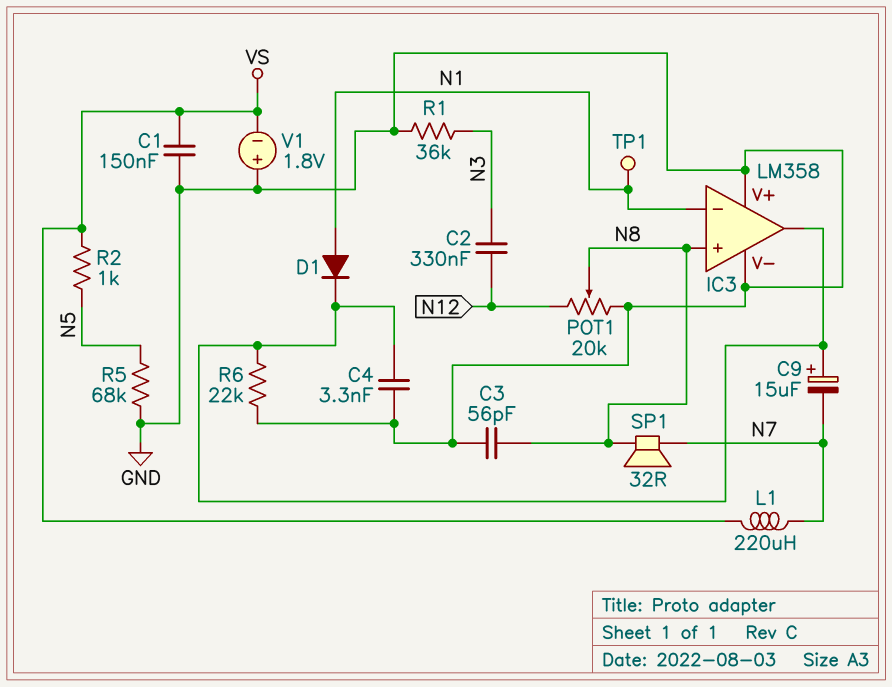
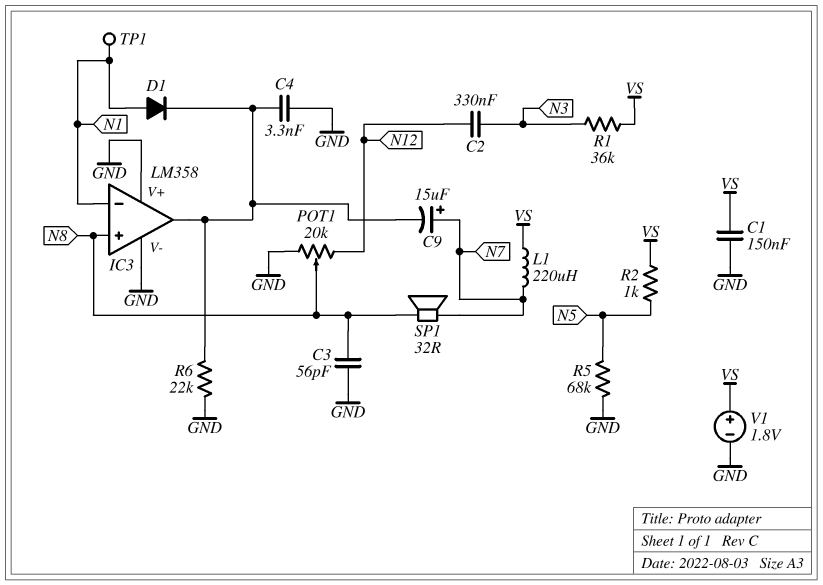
C9: 15uF (plus IC3/out, minus N7) -> 15uF (plus N7, minus IC3/out)
R1: 36k (GND, N3) -> 36k (N3, VS)
V1: 1.8V (plus GND, minus VS) -> 1.8V (plus VS, minus GND)

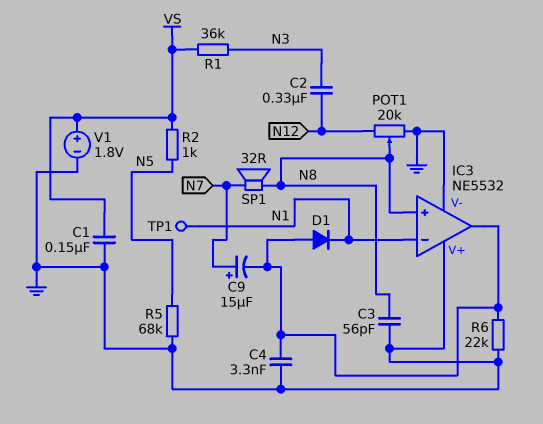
D1: diode (A N1, K IC3/out) -> diode (A IC3/out, K N1)
IC3: LM358 -> NE5532
L1: 220uH (N7, VS) -> none

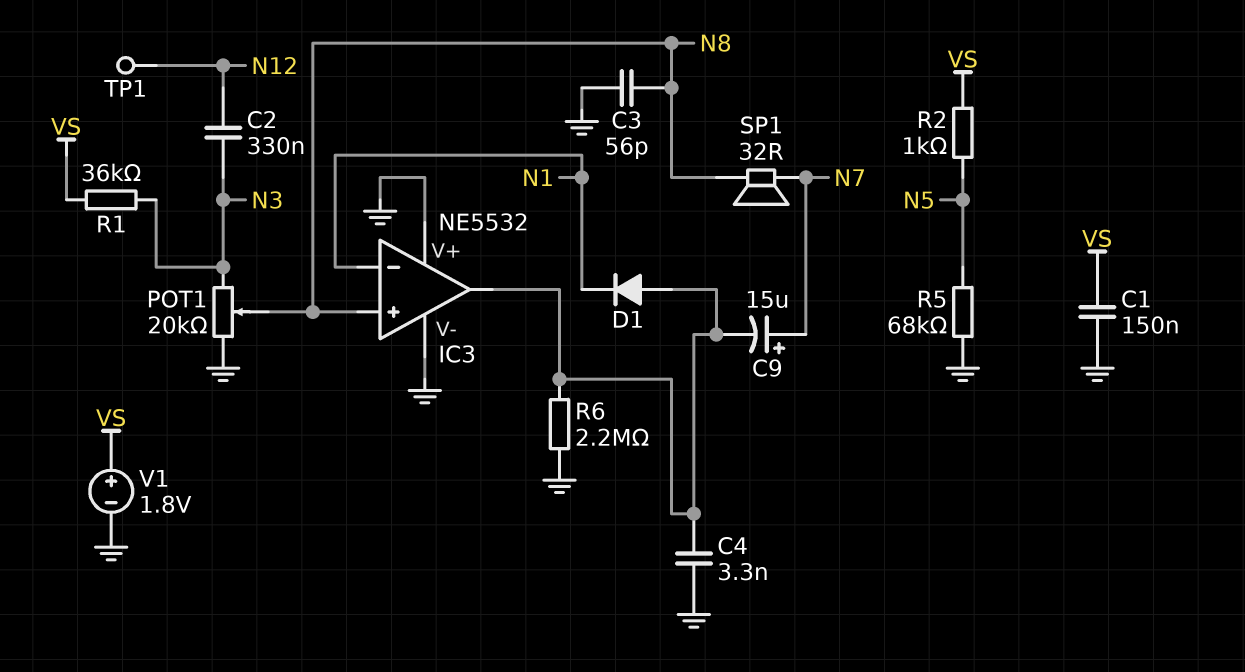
POT1: 20k (GND, N12, wiper N8) -> 20k (GND, N3, wiper N8)
R6: 22k (GND, IC3/out) -> 2.2M (GND, IC3/out)
TP1: test point (N1) -> test point (N12)

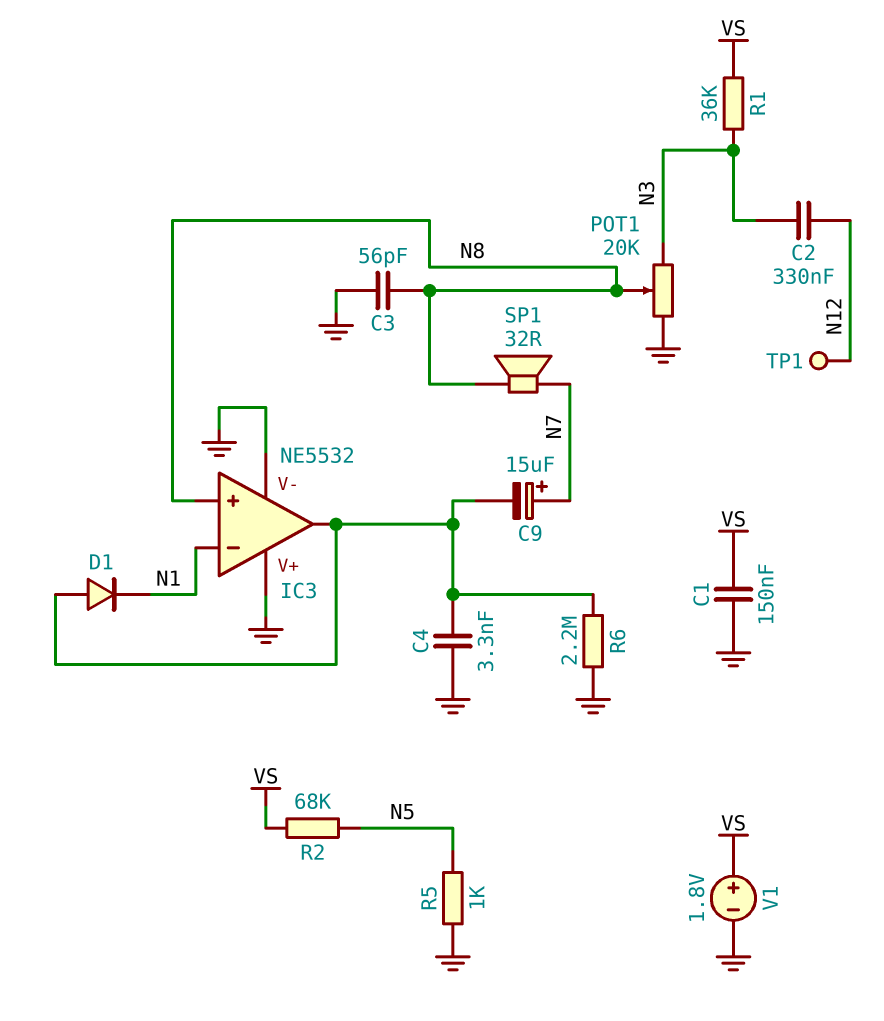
R2: 1k (N5, VS) -> 68k (N5, VS)
R5: 68k (GND, N5) -> 1k (GND, N5)

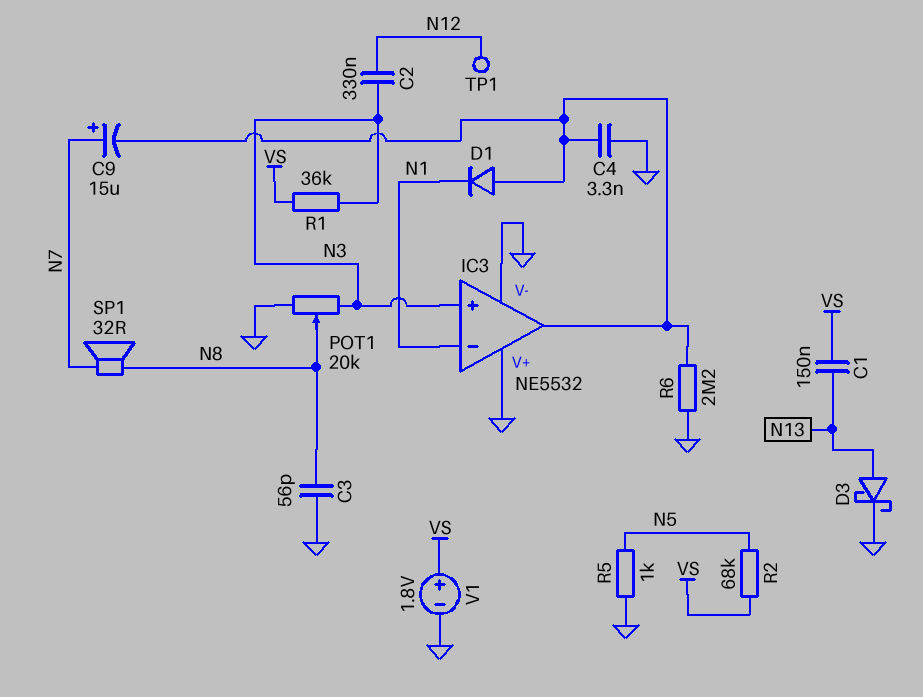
C1: 150nF (GND, VS) -> 150nF (N13, VS)
D3: none -> schottky (A N13, K GND)
IC3 pin in+: N8 -> N3

